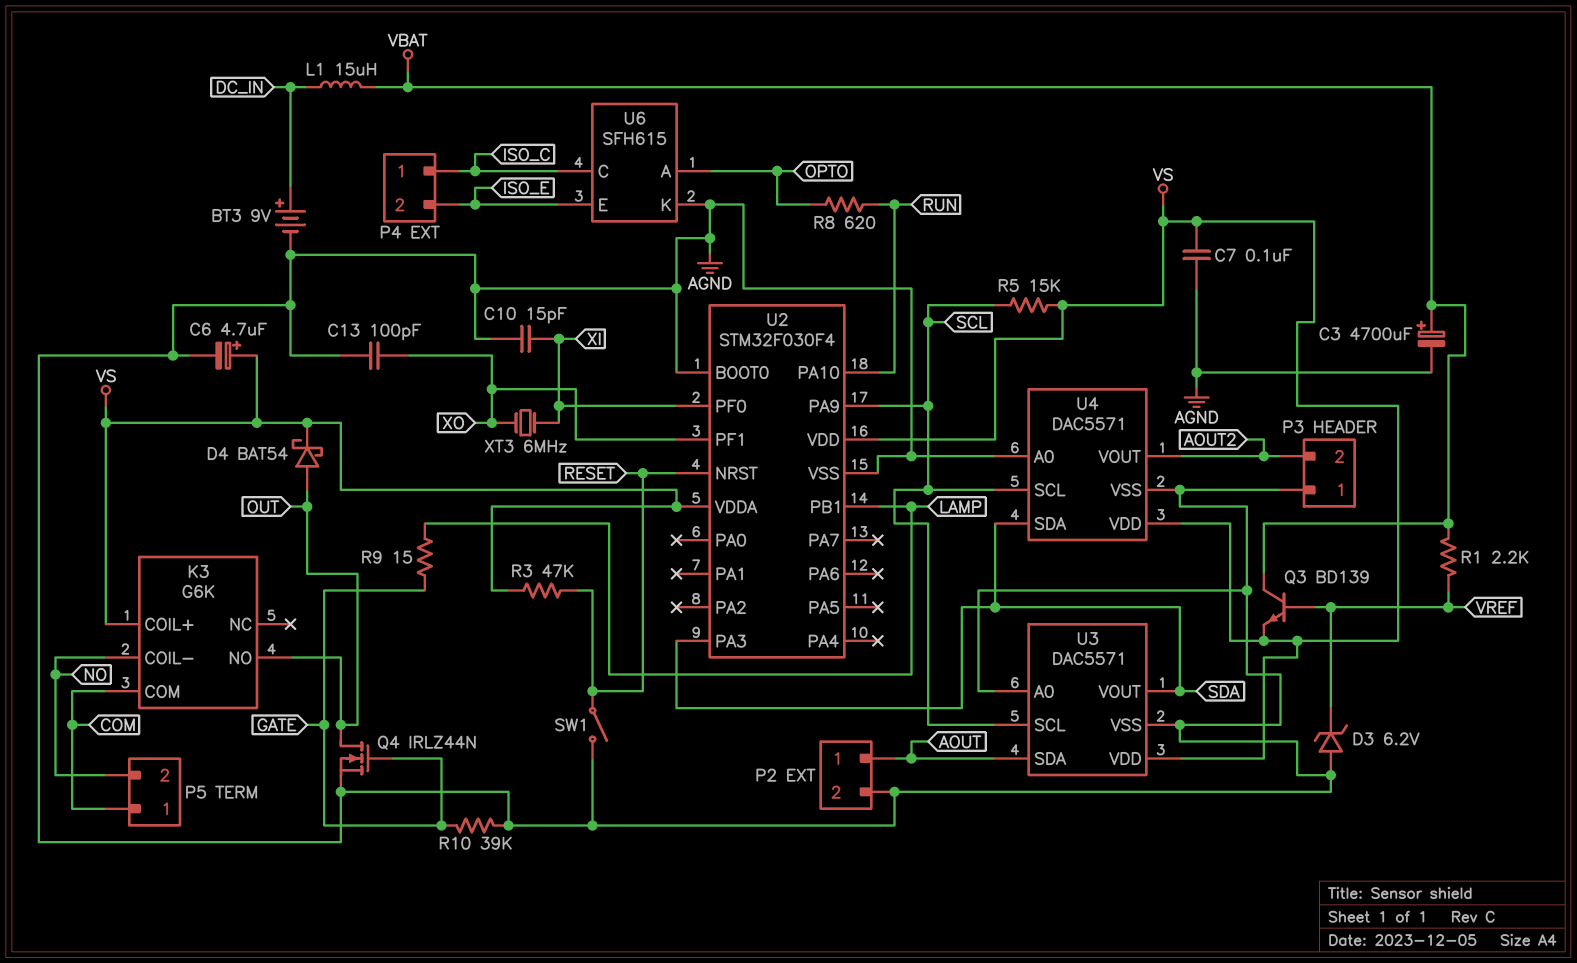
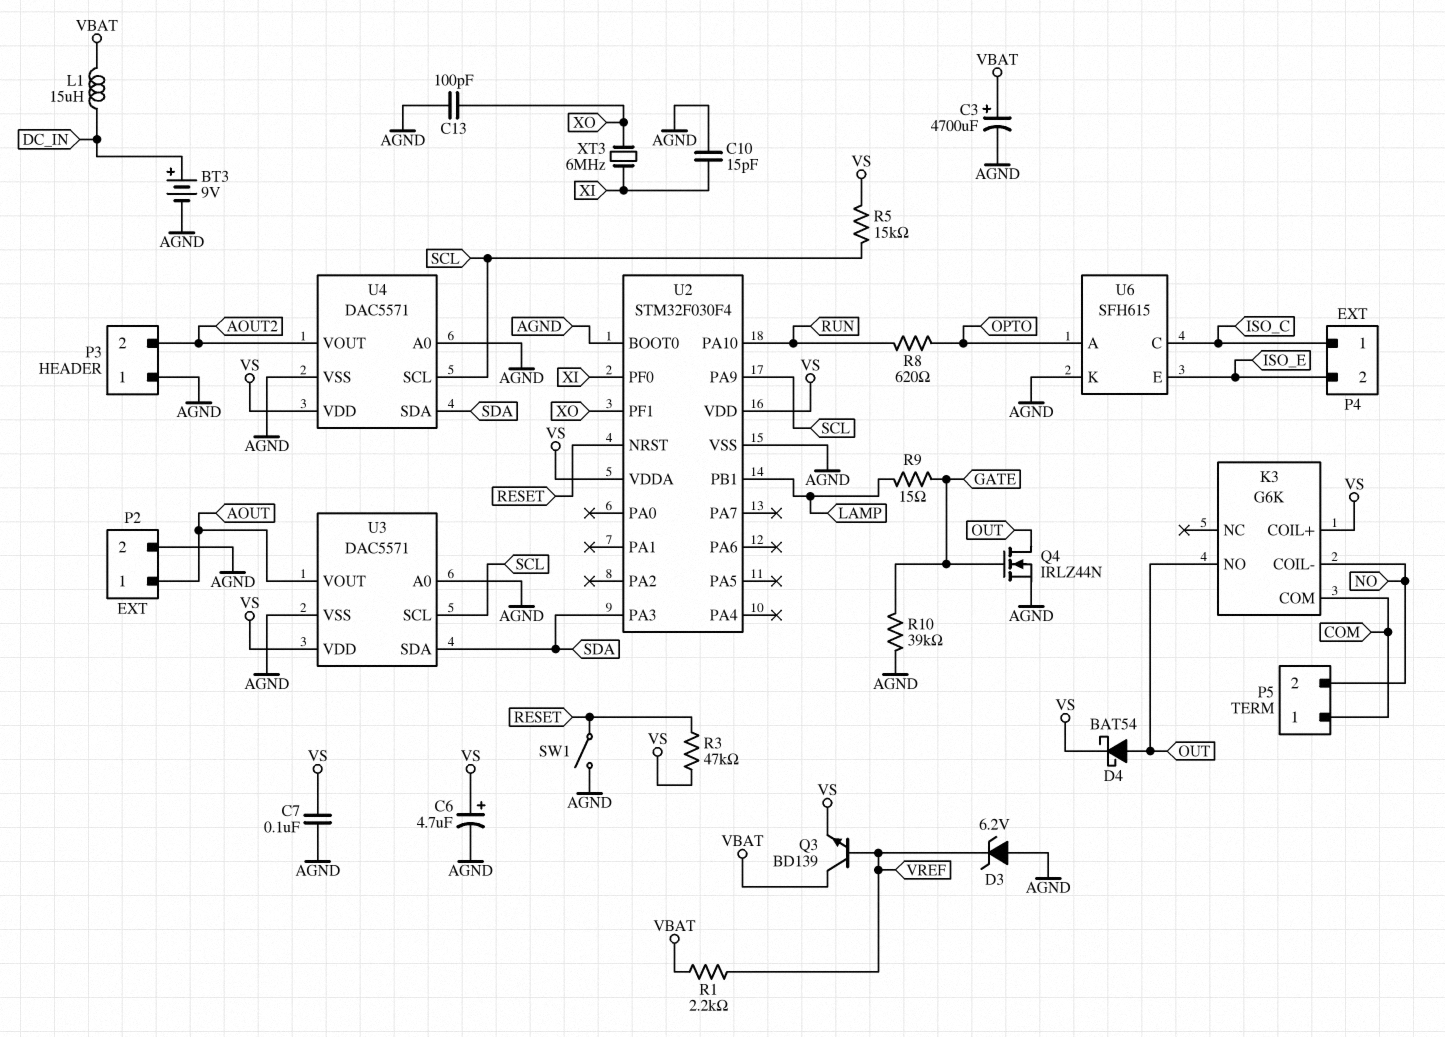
U3 pin SDA: AOUT -> SDA
U3 pin VOUT: SDA -> AOUT

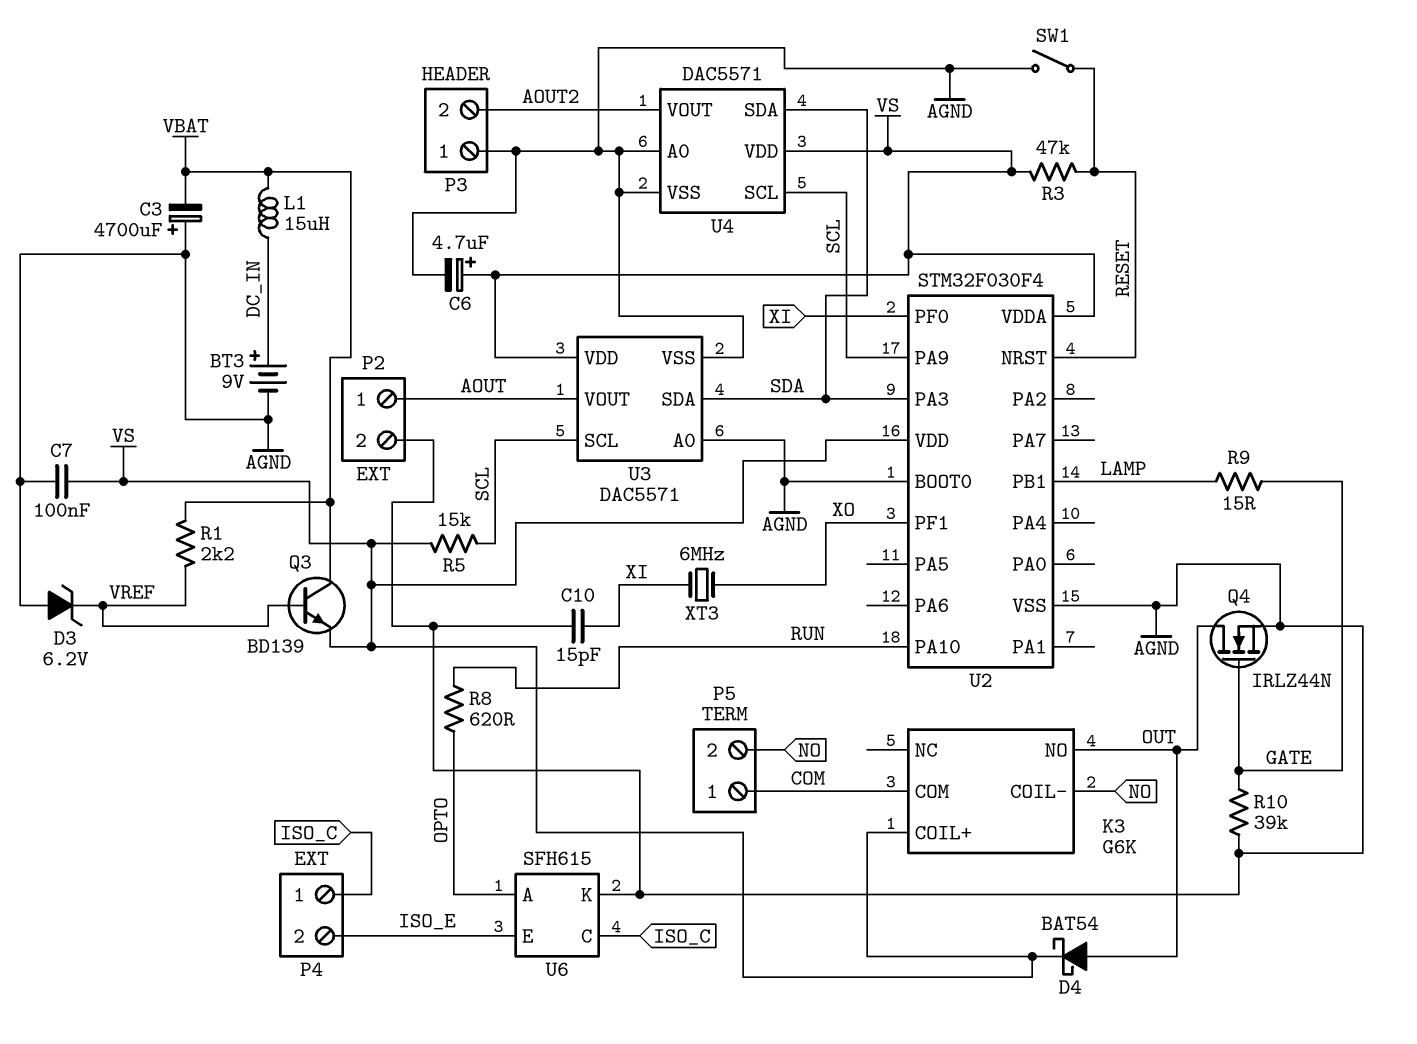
C3: 4700uF (plus VBAT, minus AGND) -> 4700uF (plus AGND, minus VBAT)
C13: 100pF (AGND, XO) -> none

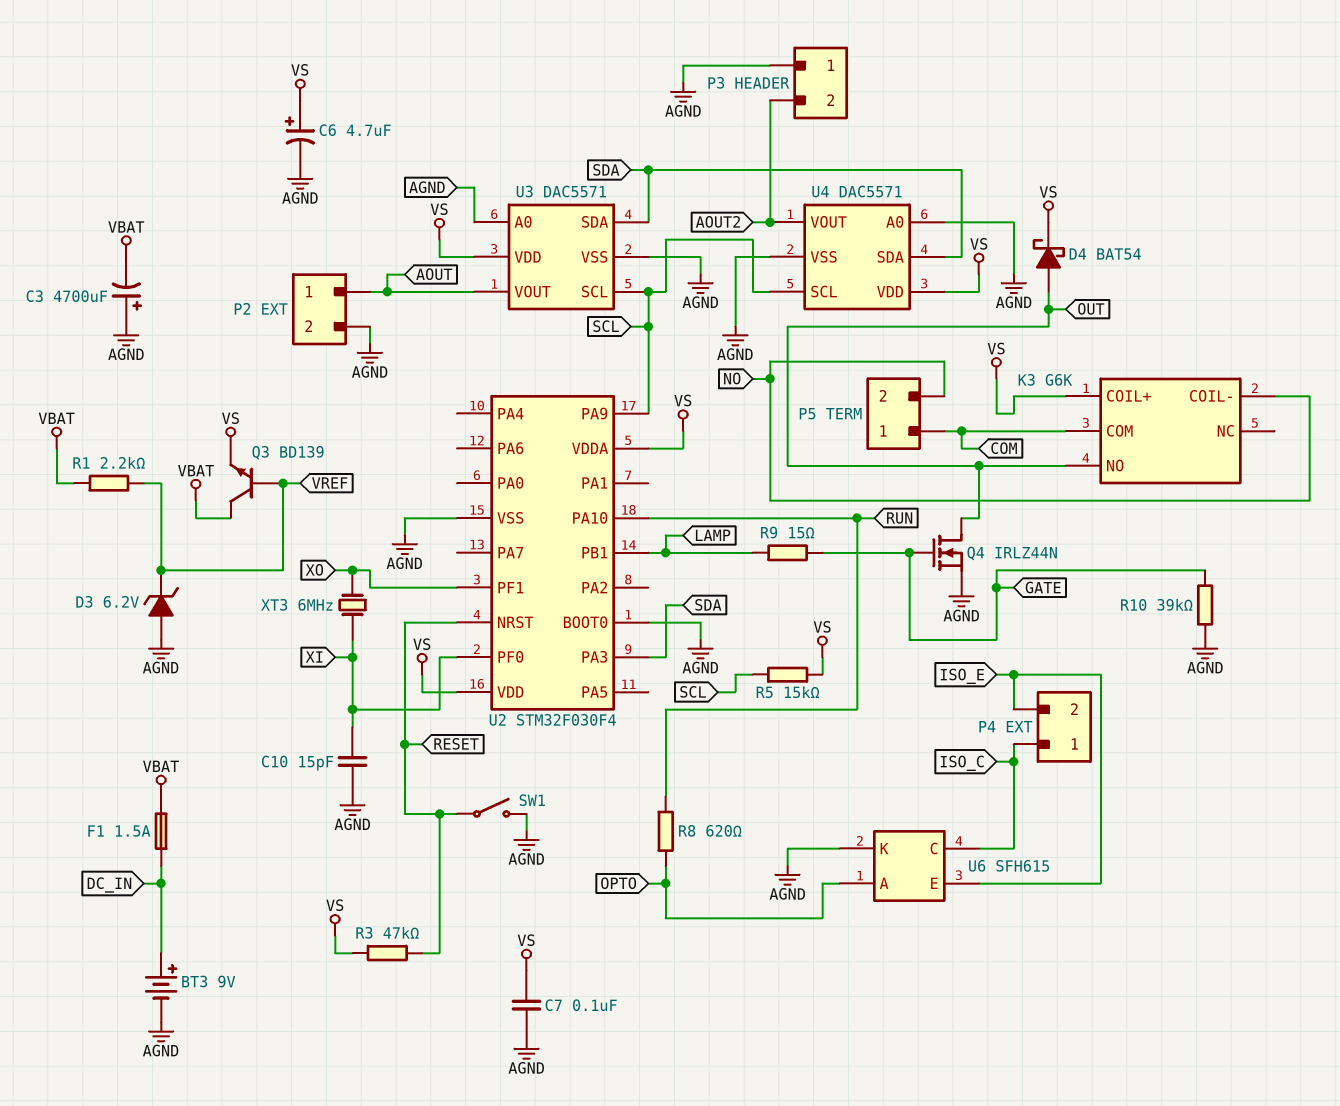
F1: none -> 1.5A (DC_IN, VBAT)
L1: 15uH (DC_IN, VBAT) -> none

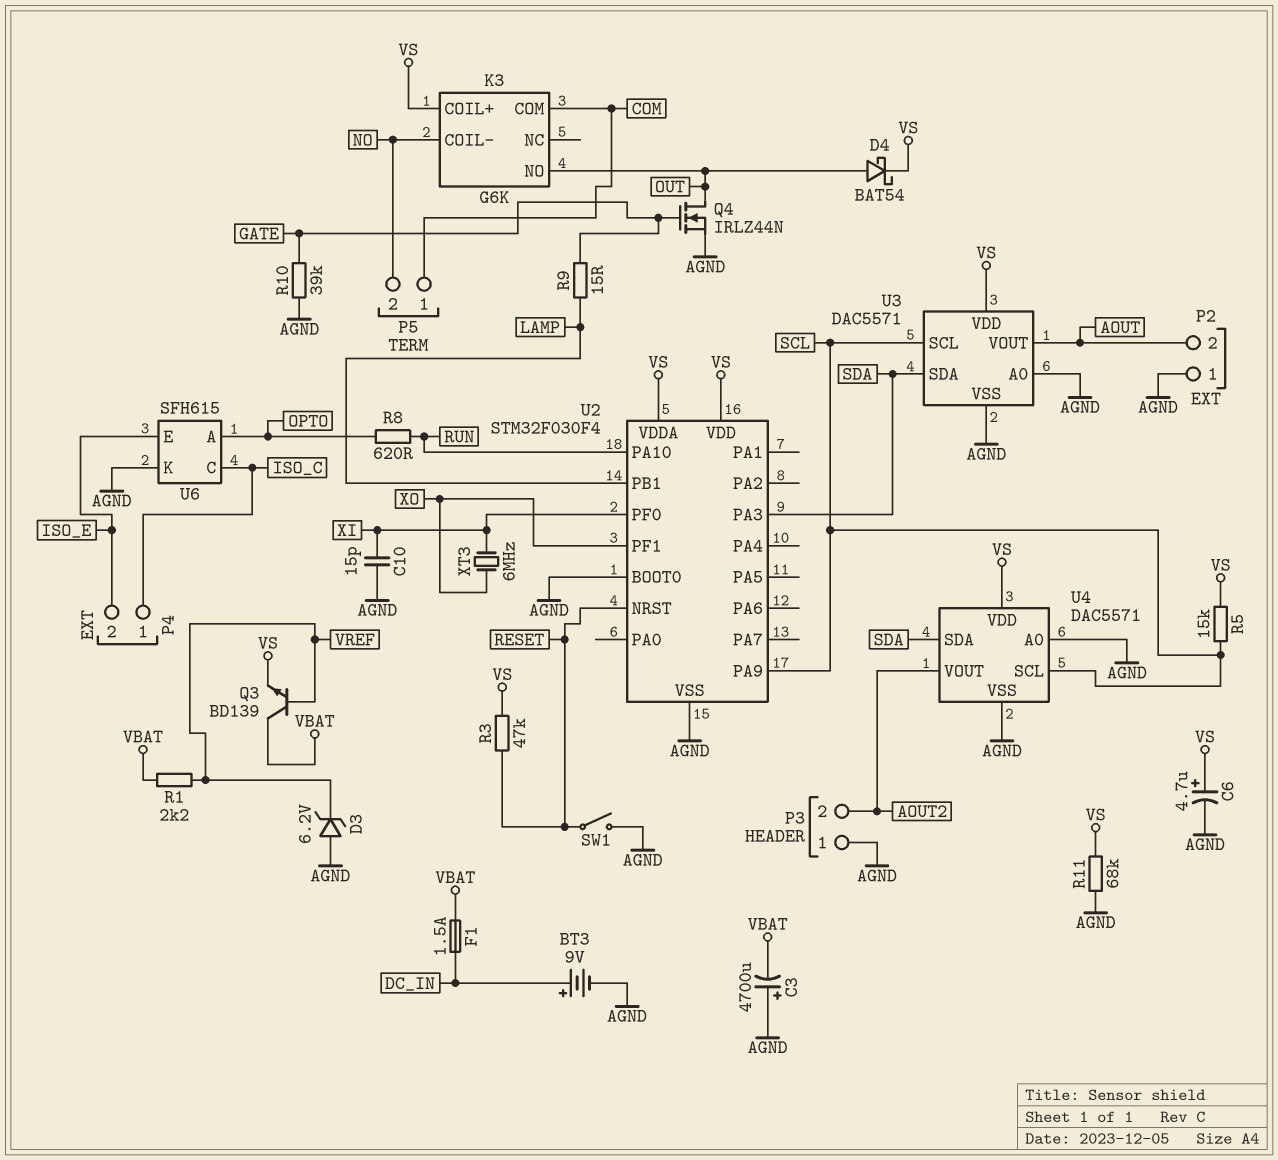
C7: 100nF (AGND, VS) -> none
P2 pin 1: AOUT -> AGND
P2 pin 2: AGND -> AOUT
R11: none -> 68k (AGND, VS)

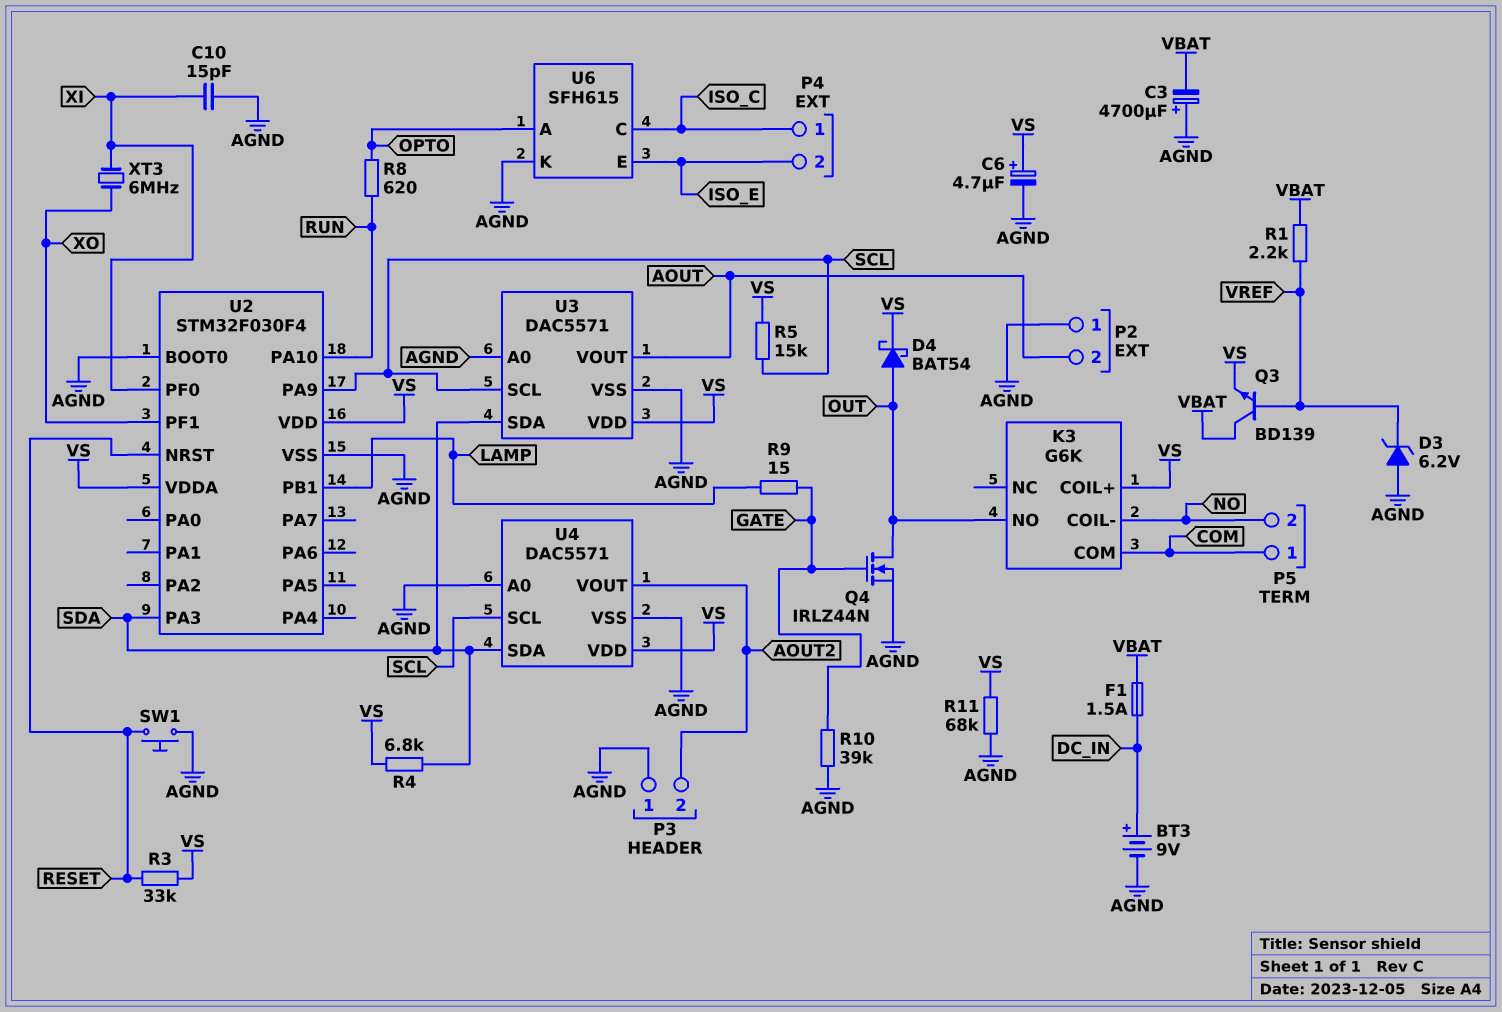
R3: 47k (RESET, VS) -> 33k (RESET, VS)
R4: none -> 6.8k (SDA, VS)
SW1: switch (AGND, RESET) -> button (AGND, RESET)

